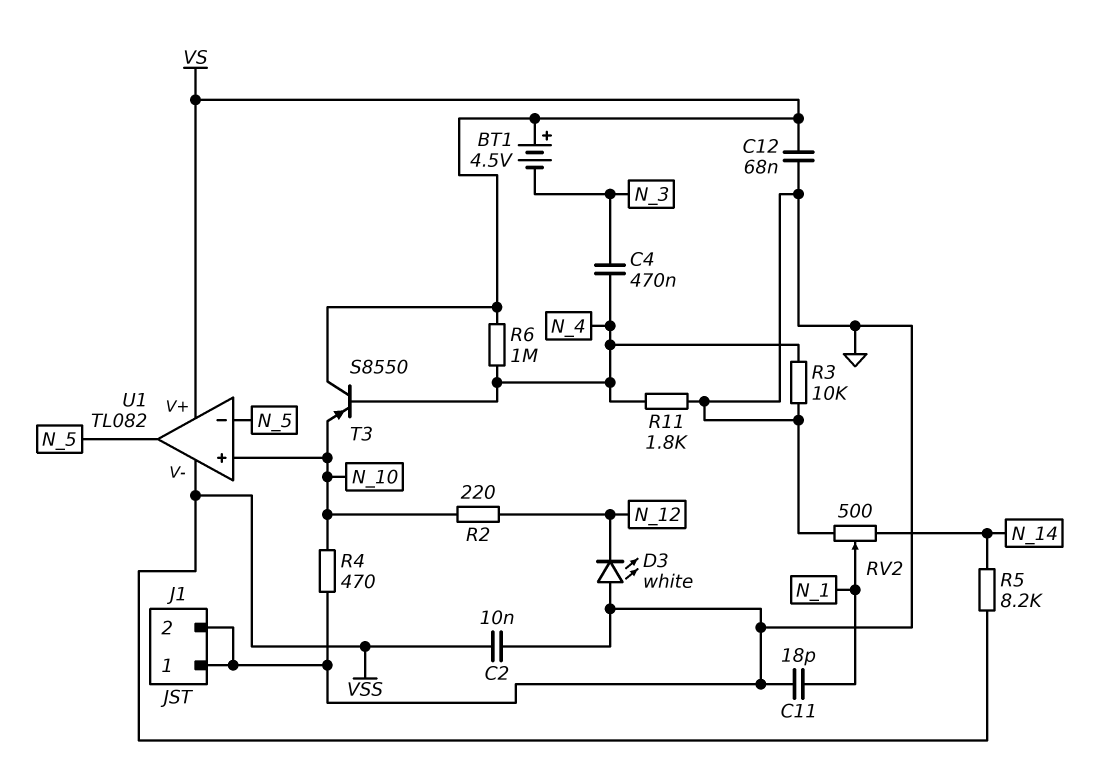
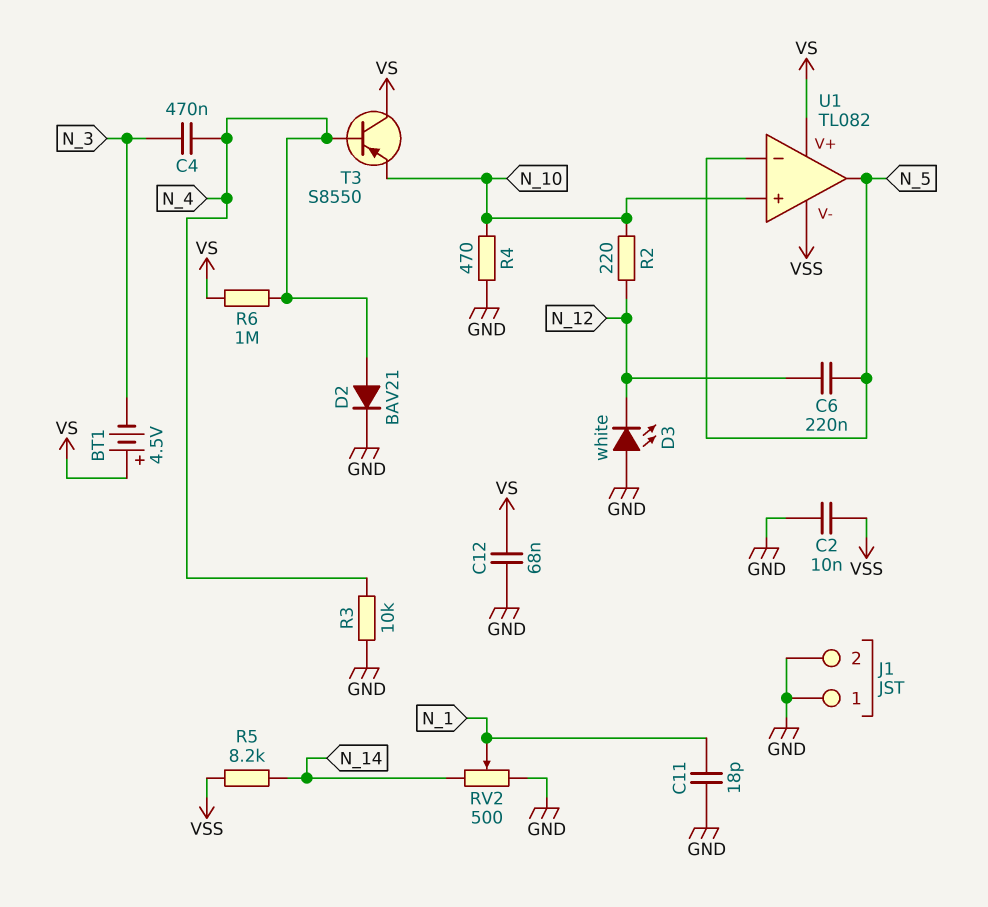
C6: none -> 220nF (N_5, N_12)
D2: none -> diode BAV21 (A N_4, K GND)
R11: 1.8k (GND, N_4) -> none

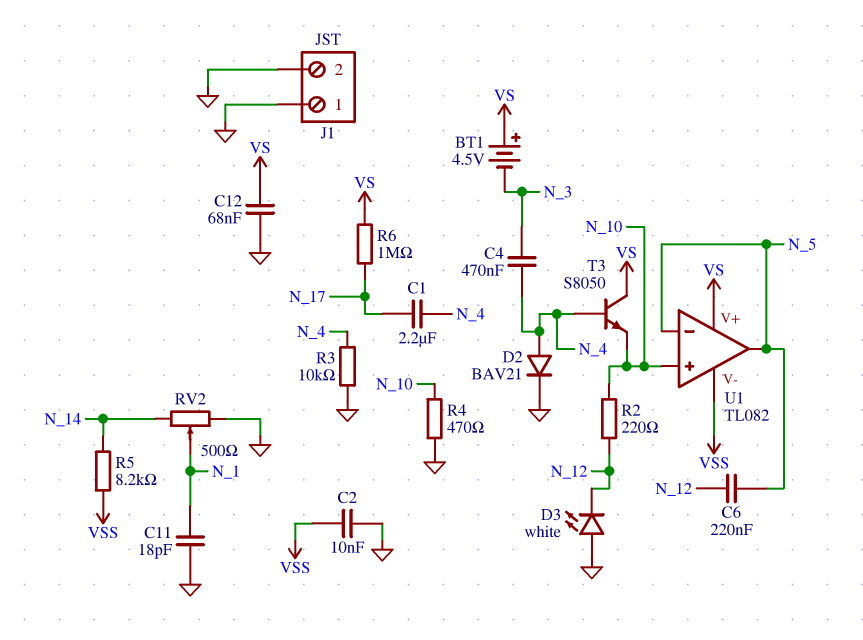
C1: none -> 2.2uF (N_4, N_17)
R6: 1M (N_4, VS) -> 1M (N_17, VS)
T3: PNP S8550 (B N_4, C VS, E N_10) -> NPN S8050 (B N_4, C VS, E N_10)

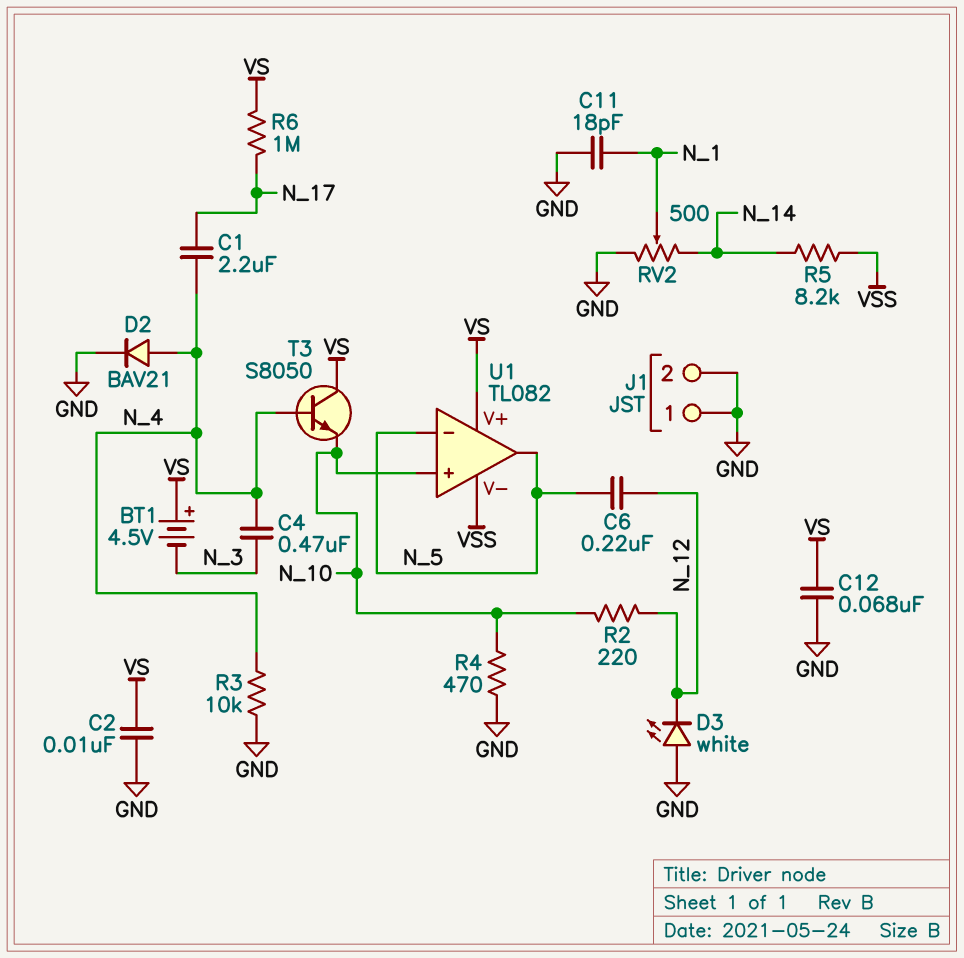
C2: 10nF (GND, VSS) -> 10nF (GND, VS)

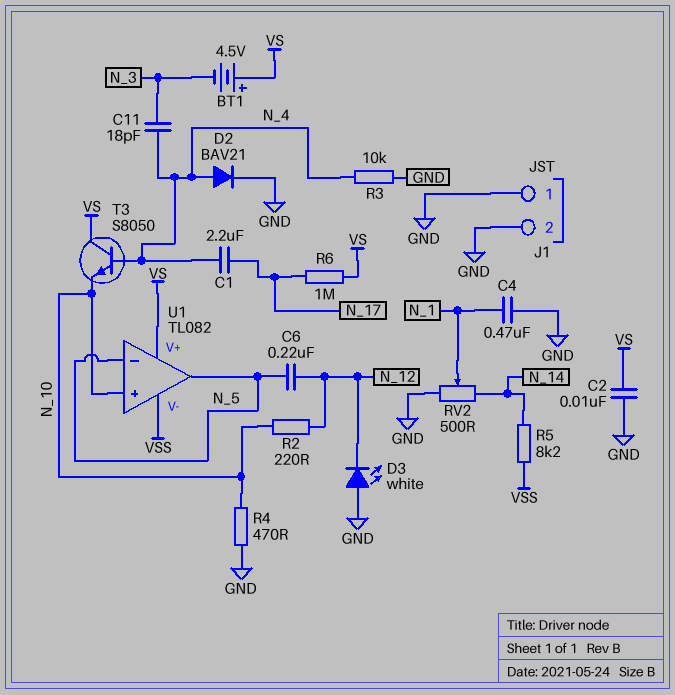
C4: 470nF (N_3, N_4) -> 470nF (GND, N_1)
C11: 18pF (GND, N_1) -> 18pF (N_3, N_4)
C12: 68nF (GND, VS) -> none

